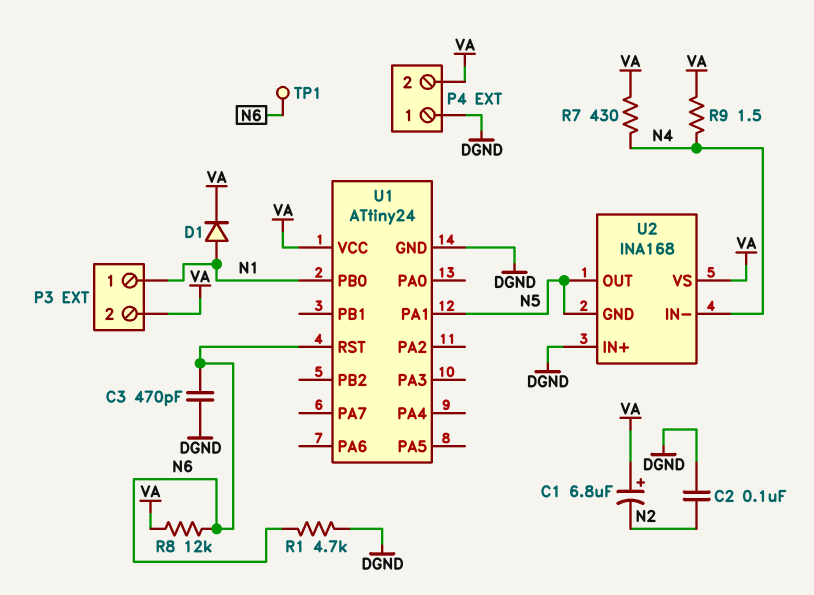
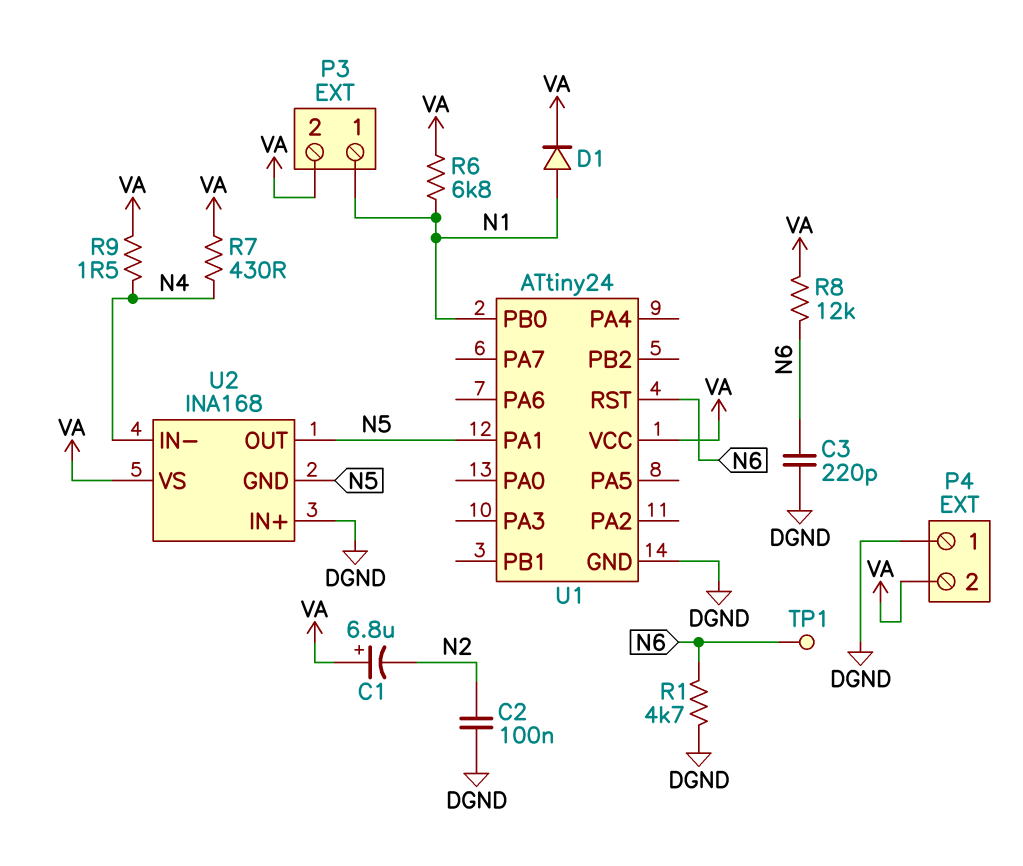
C3: 470pF (DGND, N6) -> 220pF (DGND, N6)
R6: none -> 6.8k (N1, VA)

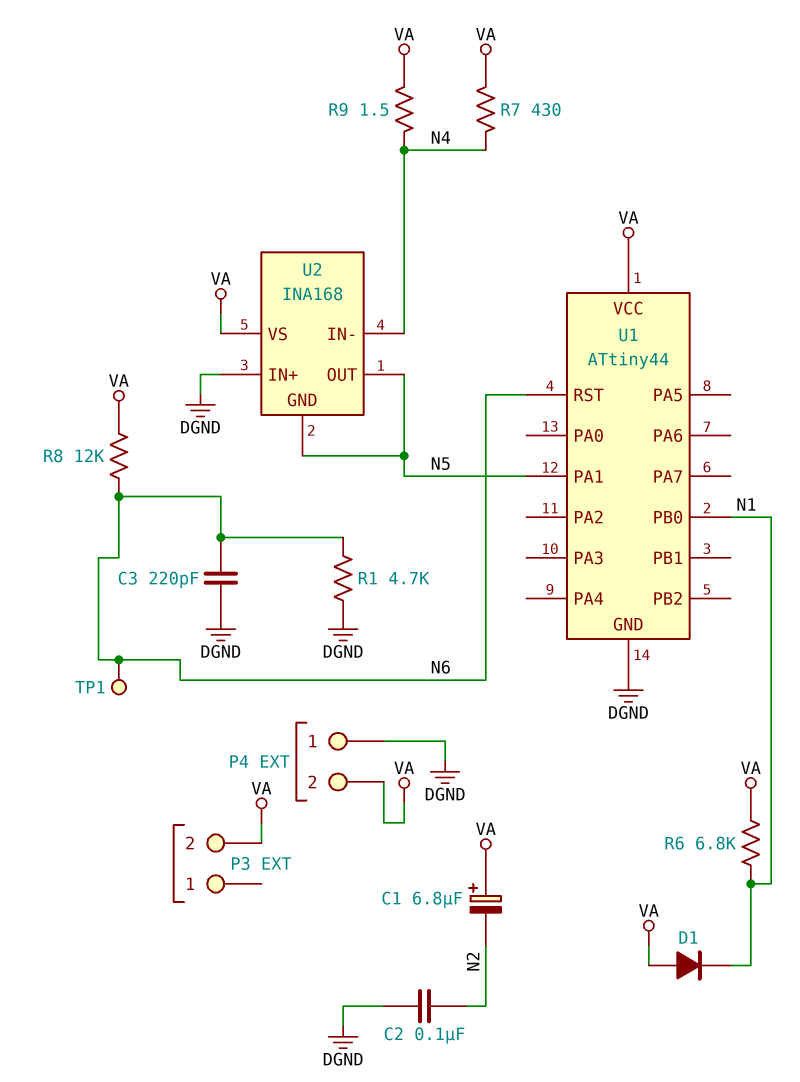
D1: diode (A N1, K VA) -> diode (A VA, K N1)
P3 pin 1: N1 -> none
U1: ATtiny24 -> ATtiny44

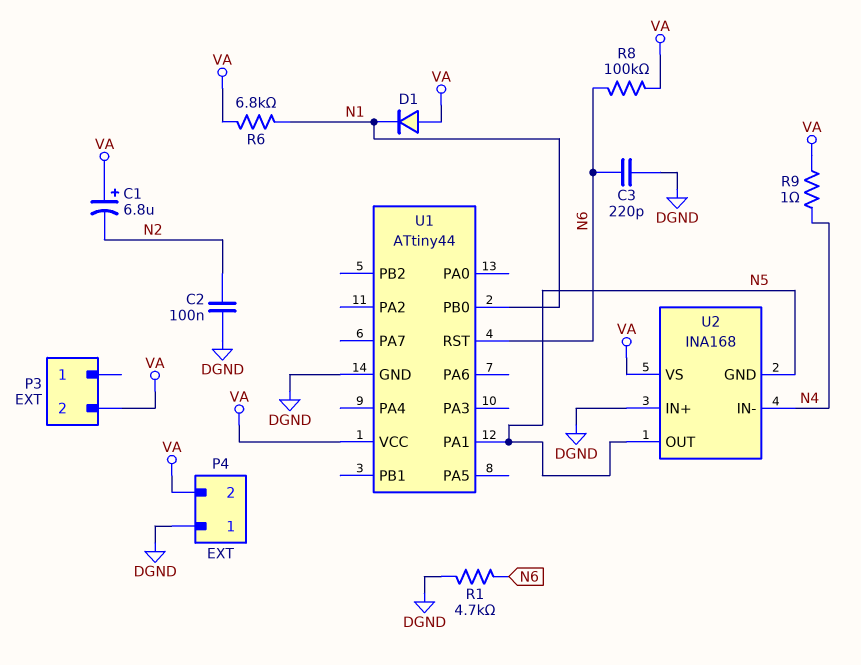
R7: 430 (N4, VA) -> none
R8: 12k (N6, VA) -> 100k (N6, VA)
R9: 1.5 (N4, VA) -> 1 (N4, VA)
TP1: test point (N6) -> none

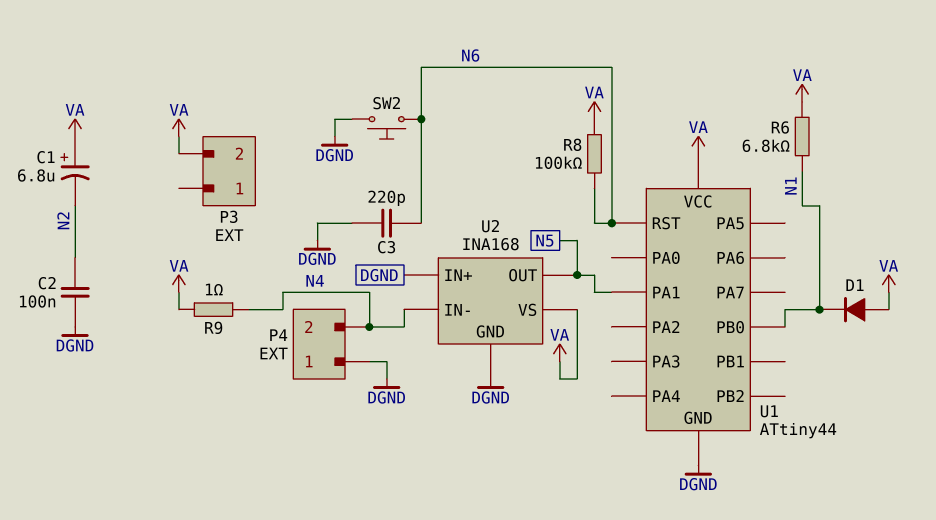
P4 pin 2: VA -> N4
R1: 4.7k (DGND, N6) -> none
SW2: none -> button (DGND, N6)
U2 pin GND: N5 -> DGND

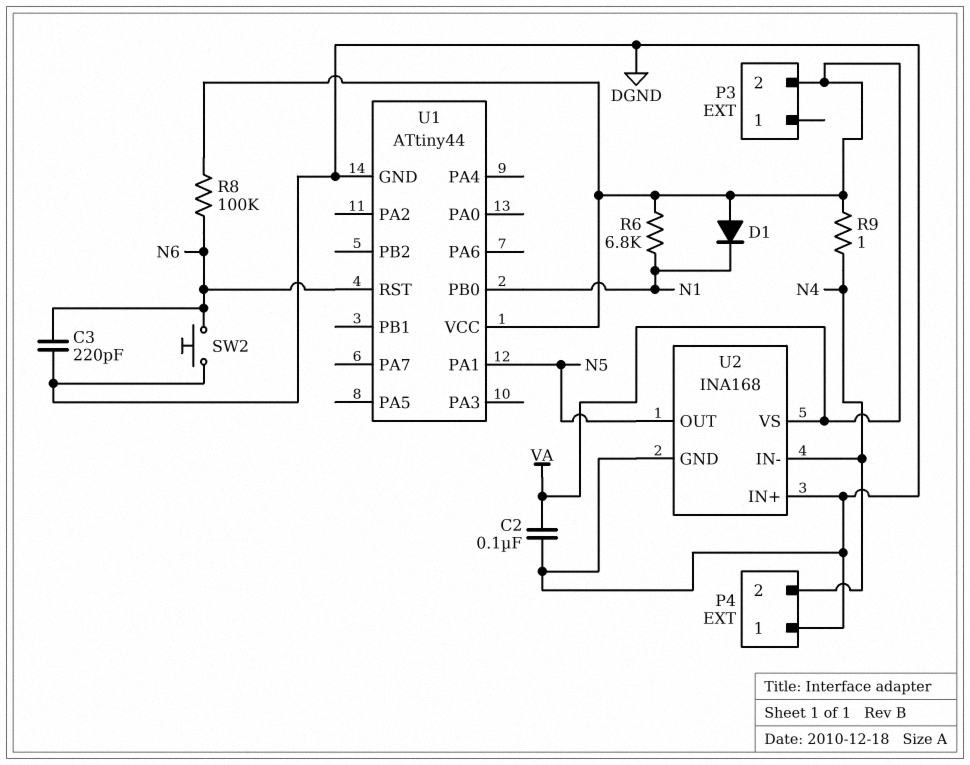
C1: 6.8uF (plus VA, minus N2) -> none
C2: 100nF (DGND, N2) -> 100nF (DGND, VA)

